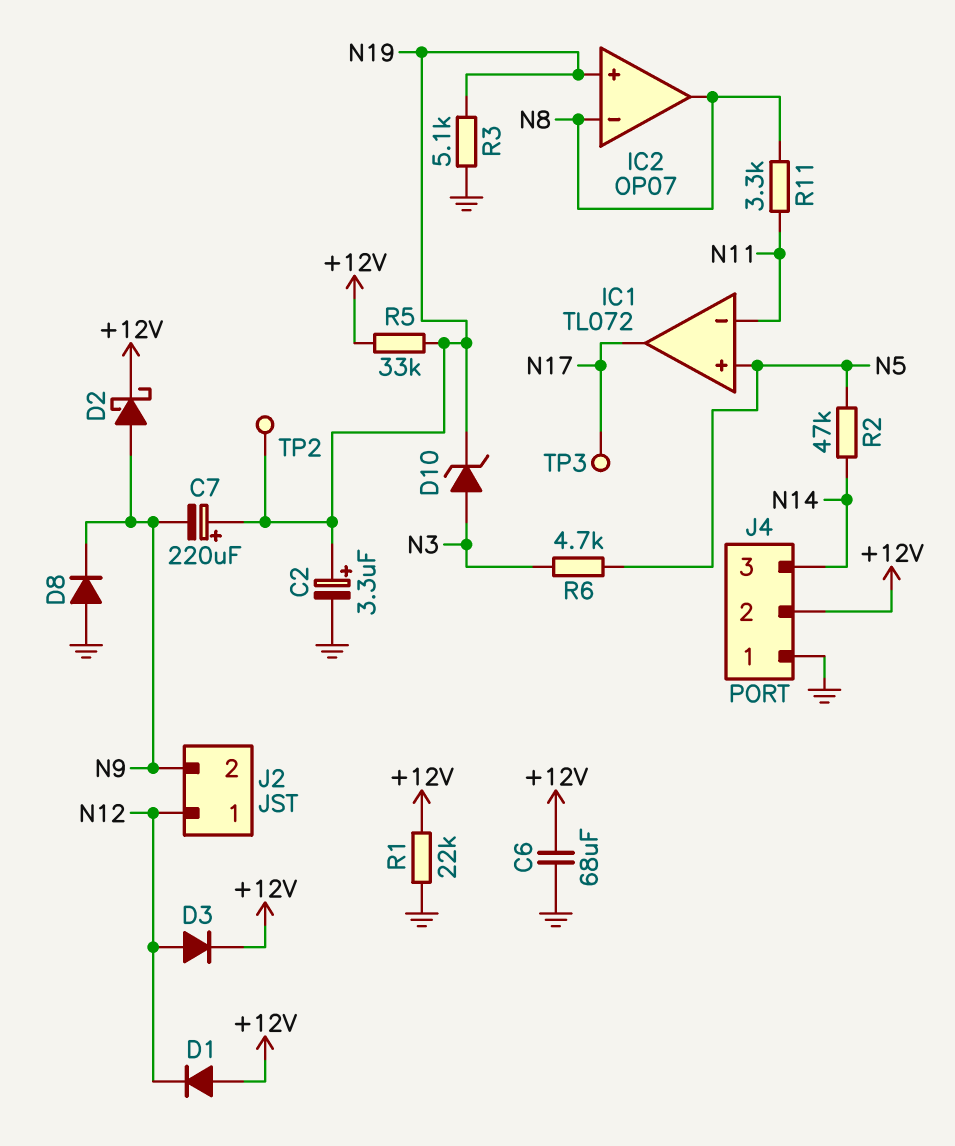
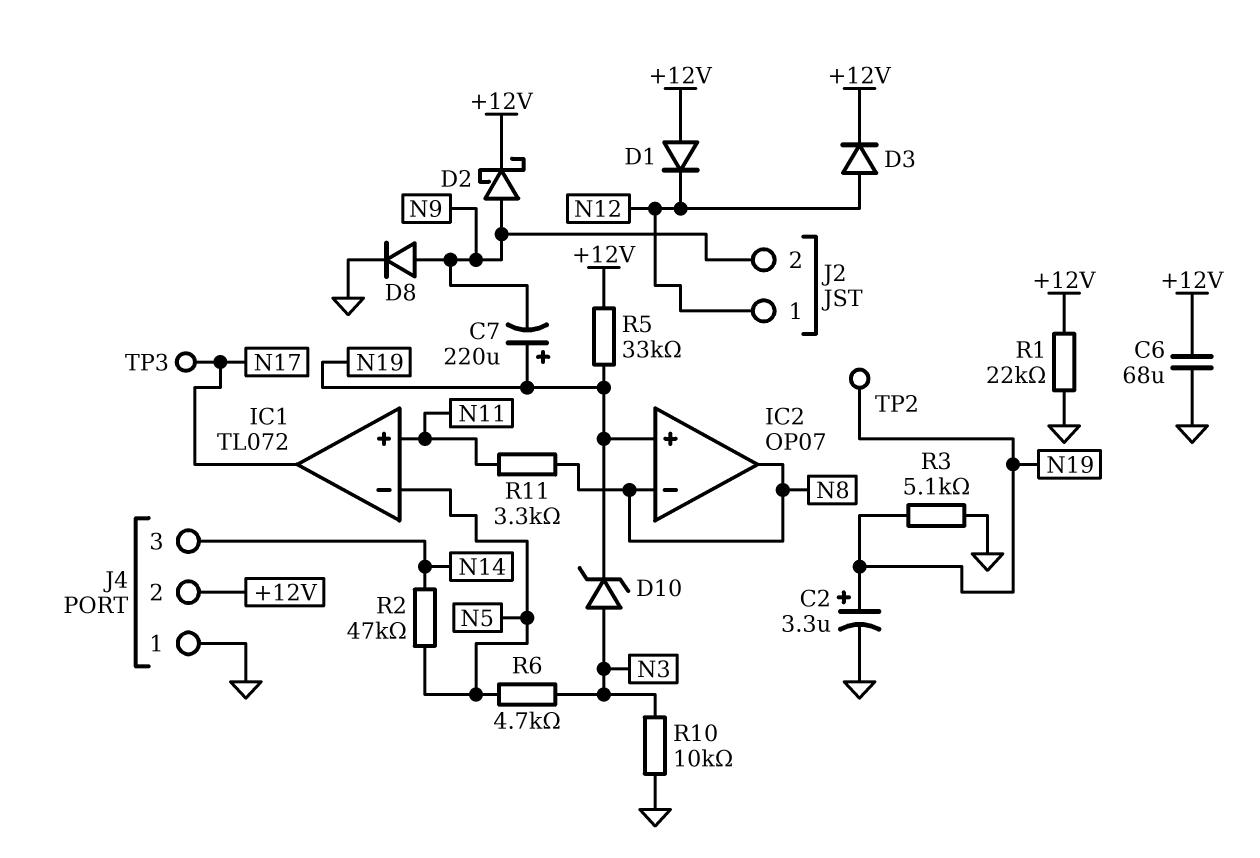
D8: diode (A GND, K N9) -> diode (A N9, K GND)
IC1 pin in+: N5 -> N11
IC1 pin in-: N11 -> N5
R10: none -> 10k (GND, N3)

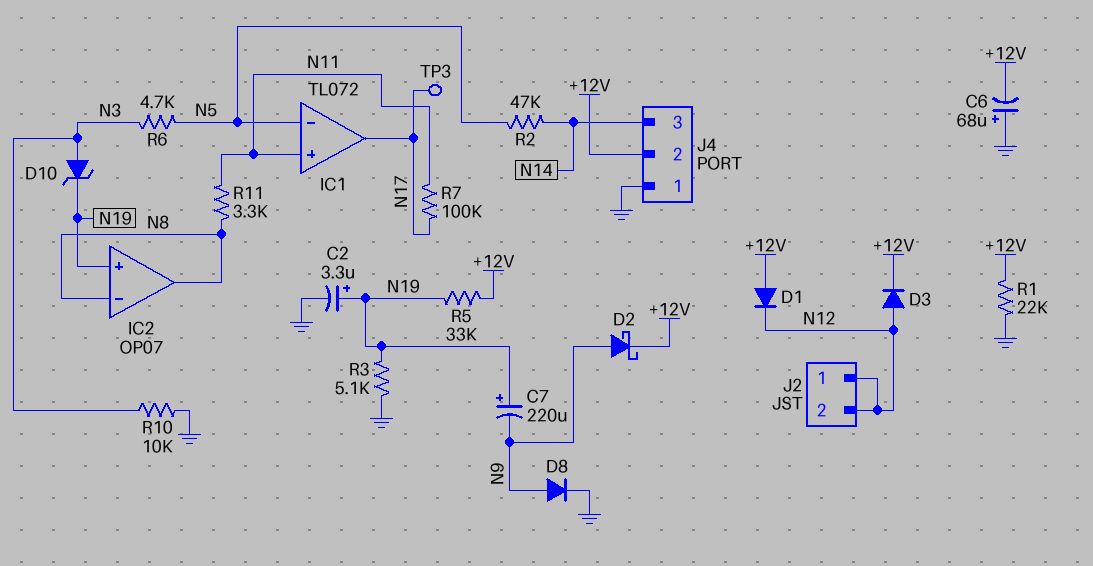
C6: 68uF (+12V, GND) -> 68uF (plus GND, minus +12V)
J2 pin 2: N9 -> N12
R7: none -> 100k (N11, N17)
TP2: test point (N19) -> none

